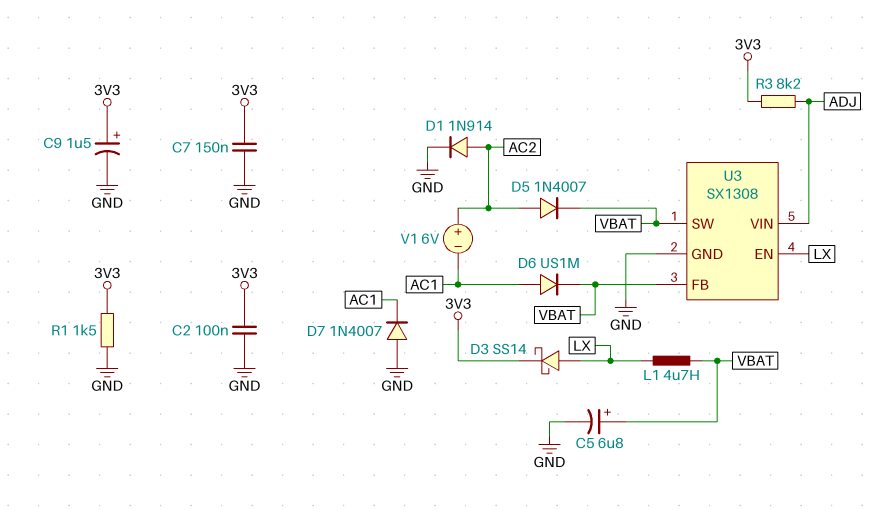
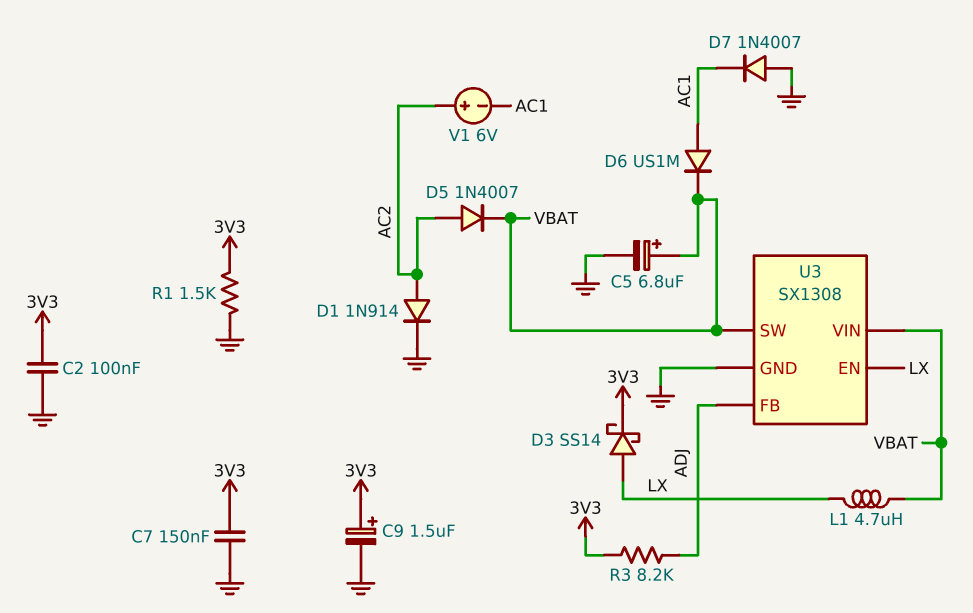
U3 pin FB: VBAT -> ADJ
U3 pin VIN: ADJ -> VBAT

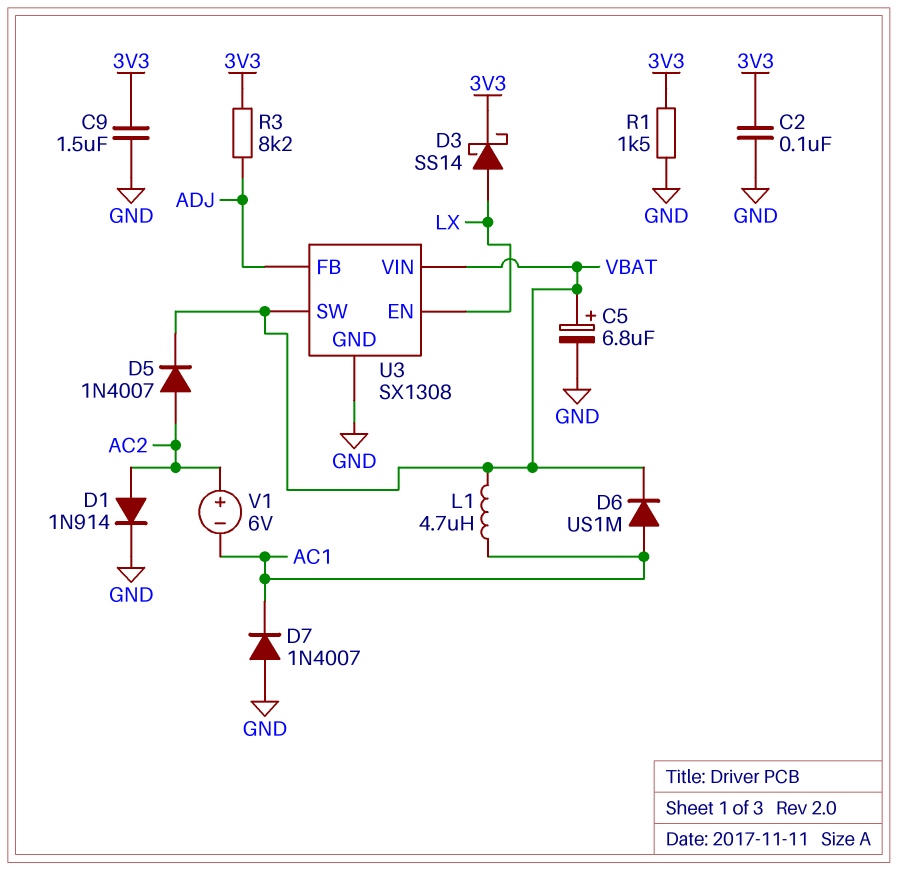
C7: 150nF (3V3, GND) -> none
C9: 1.5uF (plus 3V3, minus GND) -> 1.5uF (3V3, GND)
L1: 4.7uH (LX, VBAT) -> 4.7uH (AC1, VBAT)

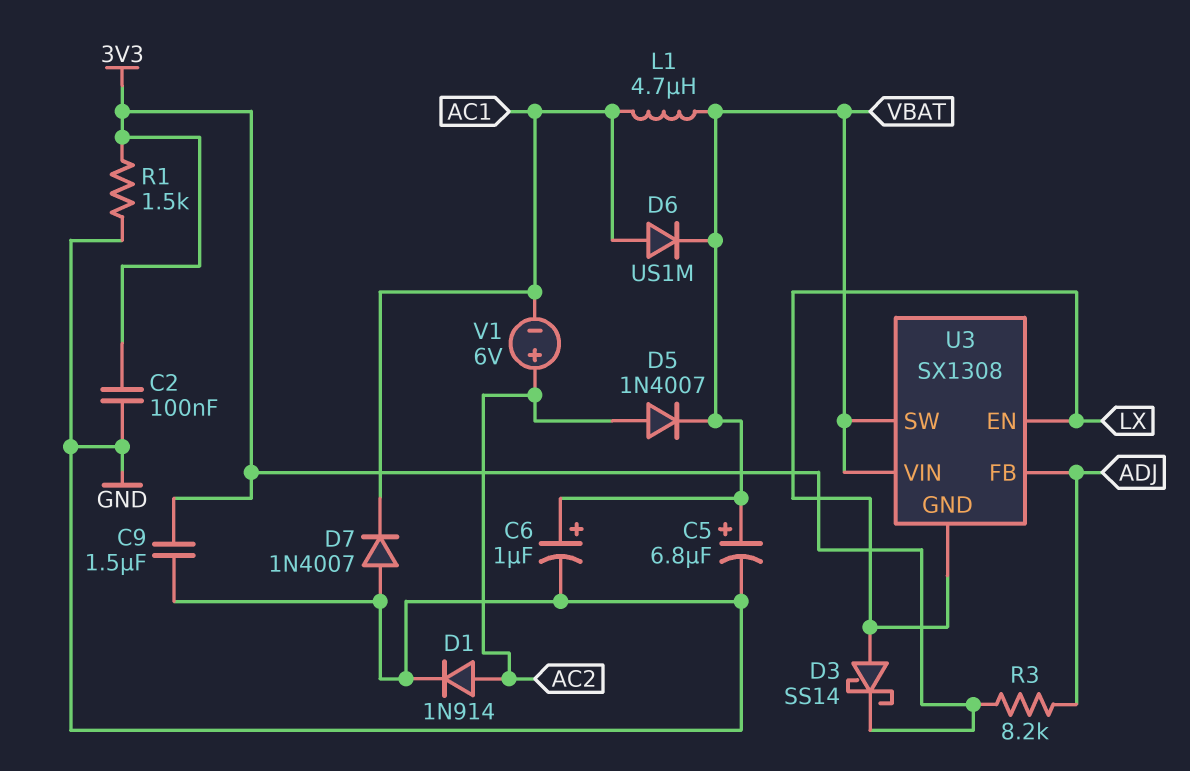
C6: none -> 1uF (plus VBAT, minus GND)
U3 pin GND: GND -> LX

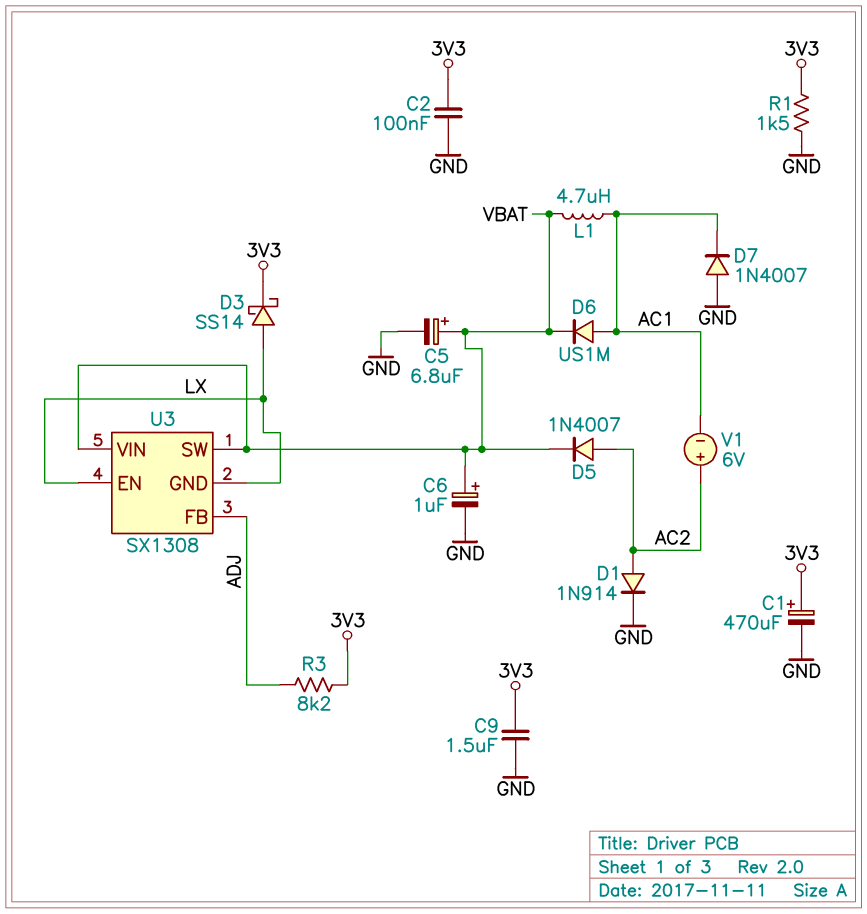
C1: none -> 470uF (plus 3V3, minus GND)

